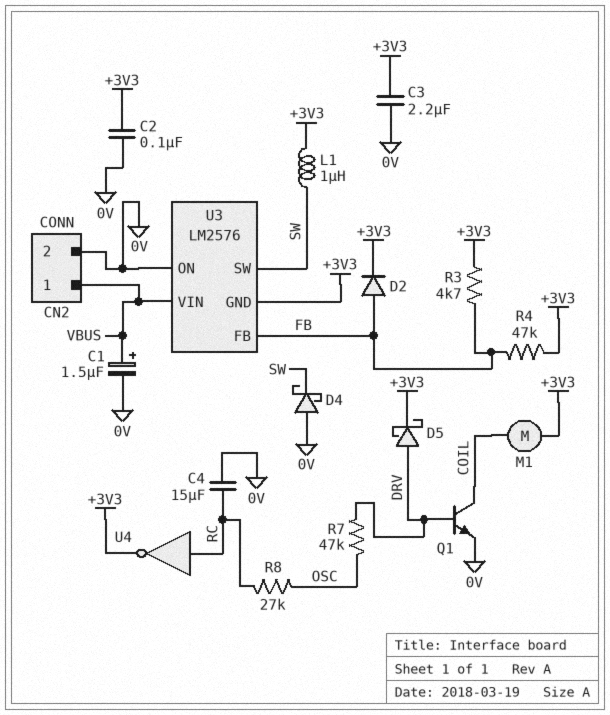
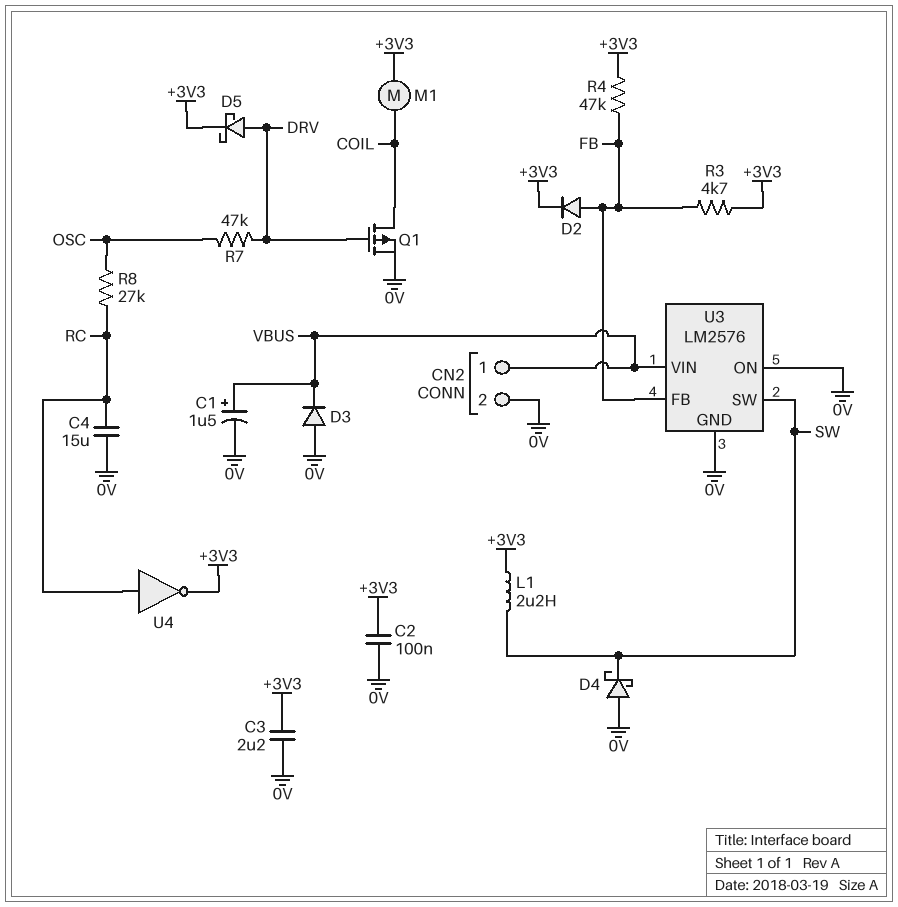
D3: none -> diode (A 0V, K VBUS)
L1: 1uH (+3V3, SW) -> 2.2uH (+3V3, SW)
Q1: NPN (B DRV, C COIL, E 0V) -> PMOS (G DRV, D COIL, S 0V)
U3 pin GND: +3V3 -> 0V

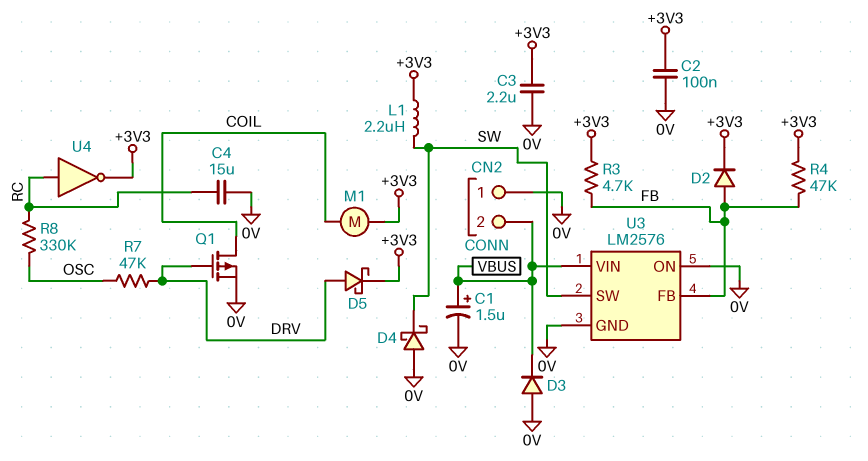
CN2 pin 1: VBUS -> 0V
CN2 pin 2: 0V -> VBUS
R8: 27k (OSC, RC) -> 330k (OSC, RC)

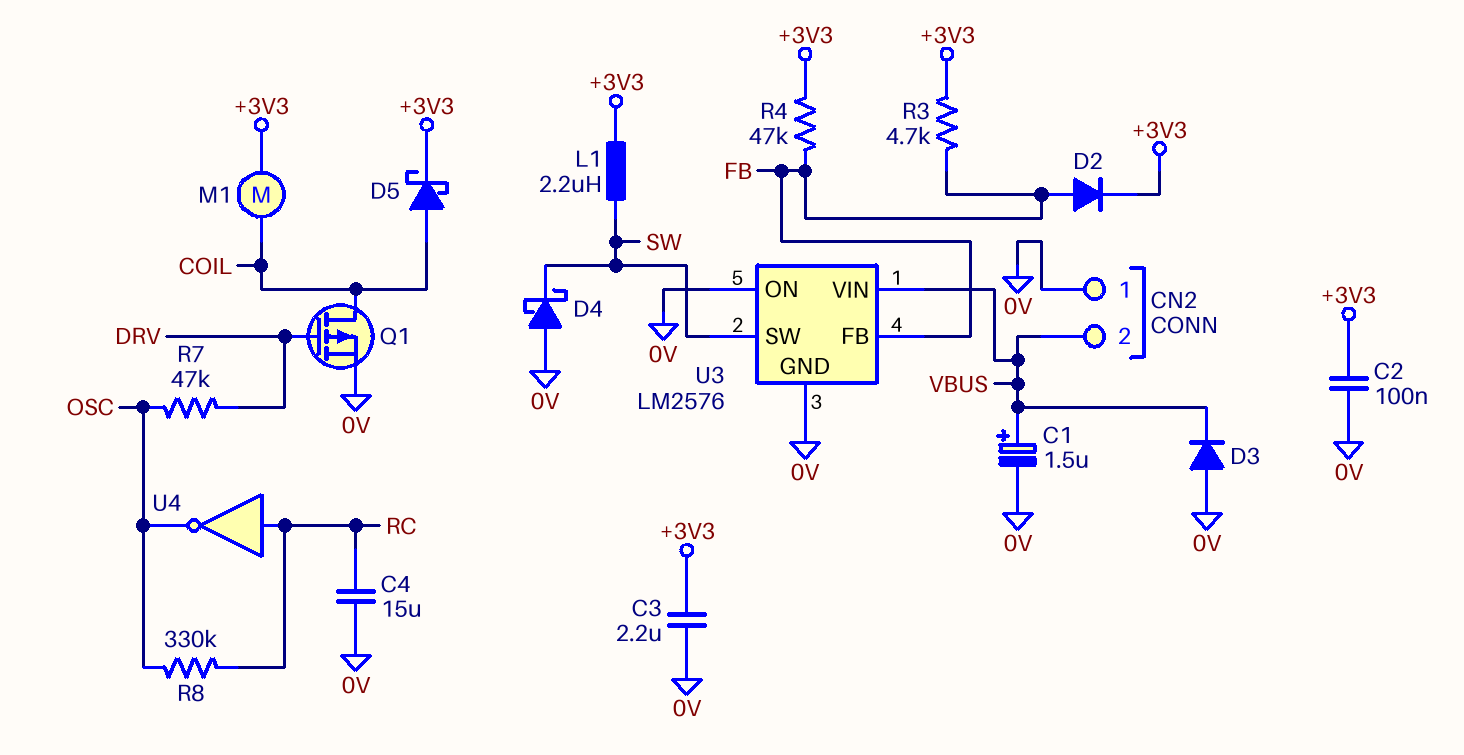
D5: schottky (A DRV, K +3V3) -> schottky (A COIL, K +3V3)
U4: NOT (in RC, out +3V3) -> NOT (in RC, out OSC)

